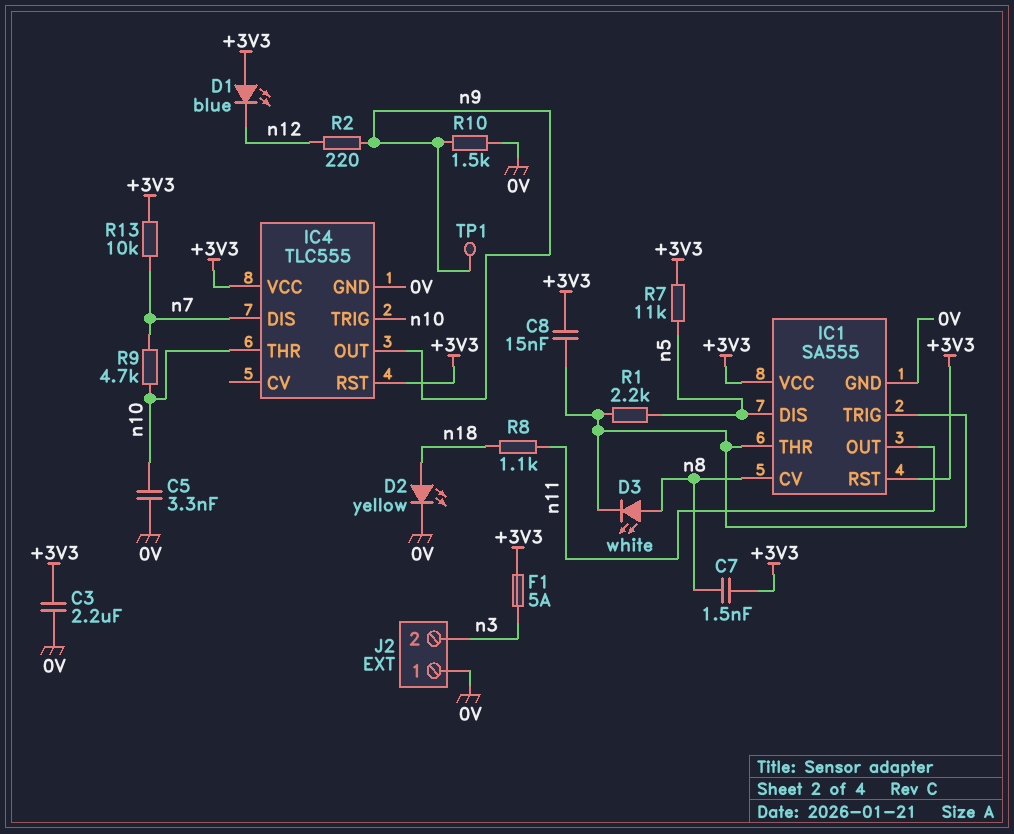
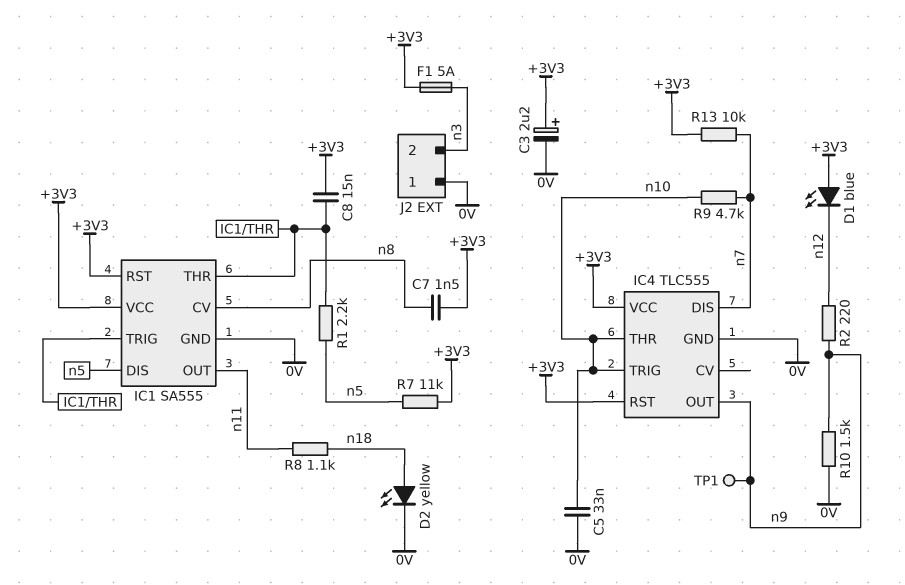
C3: 2.2uF (+3V3, 0V) -> 2.2uF (plus +3V3, minus 0V)
C5: 3.3nF (0V, n10) -> 33nF (0V, n10)
D3: LED white (A n8, K IC1/THR) -> none

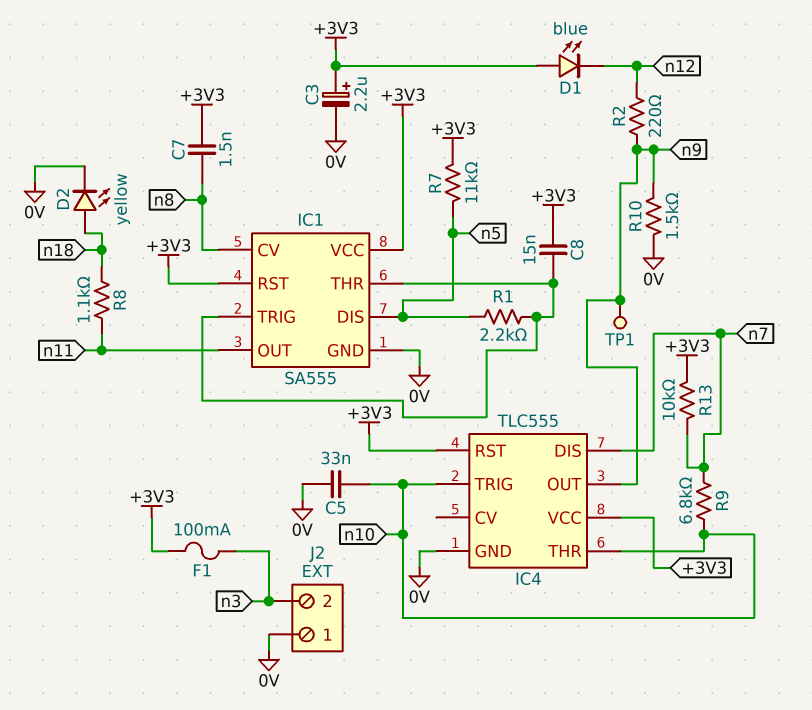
F1: 5A (+3V3, n3) -> 100mA (+3V3, n3)
R9: 4.7k (n7, n10) -> 6.8k (n7, n10)

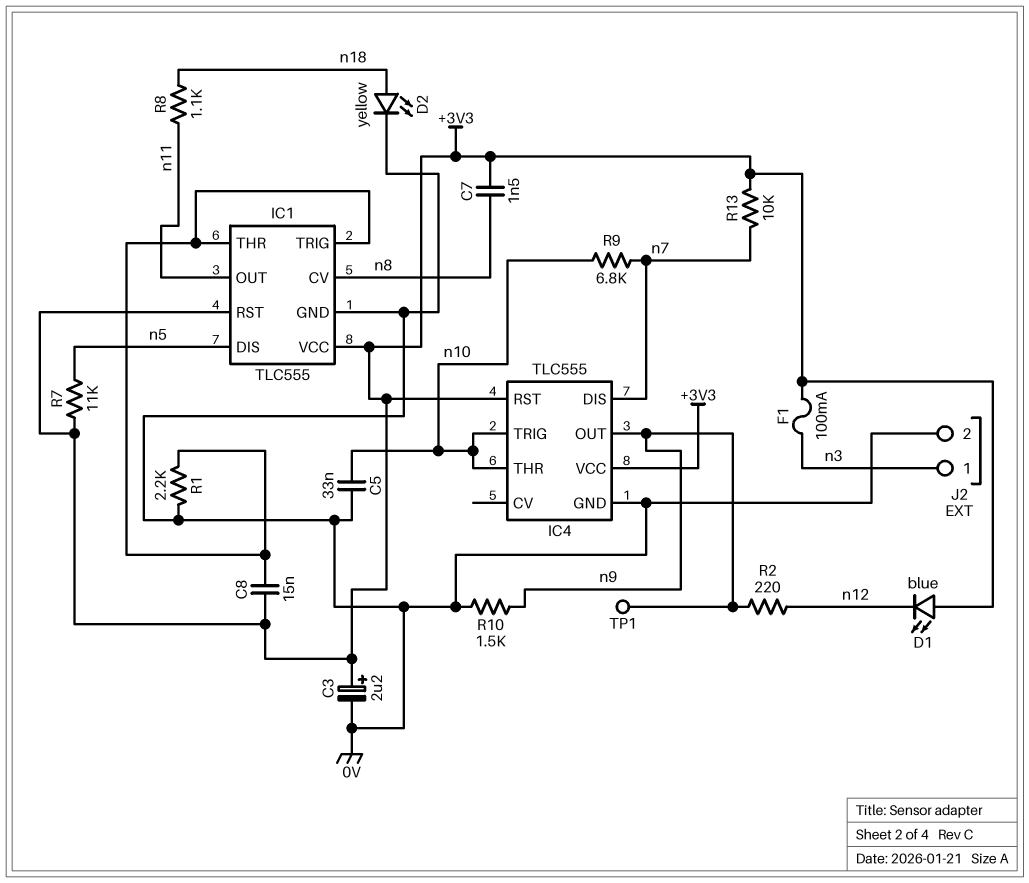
IC1: SA555 -> TLC555
J2 pin 1: 0V -> n3
J2 pin 2: n3 -> 0V
R1: 2.2k (IC1/THR, n5) -> 2.2k (0V, IC1/THR)

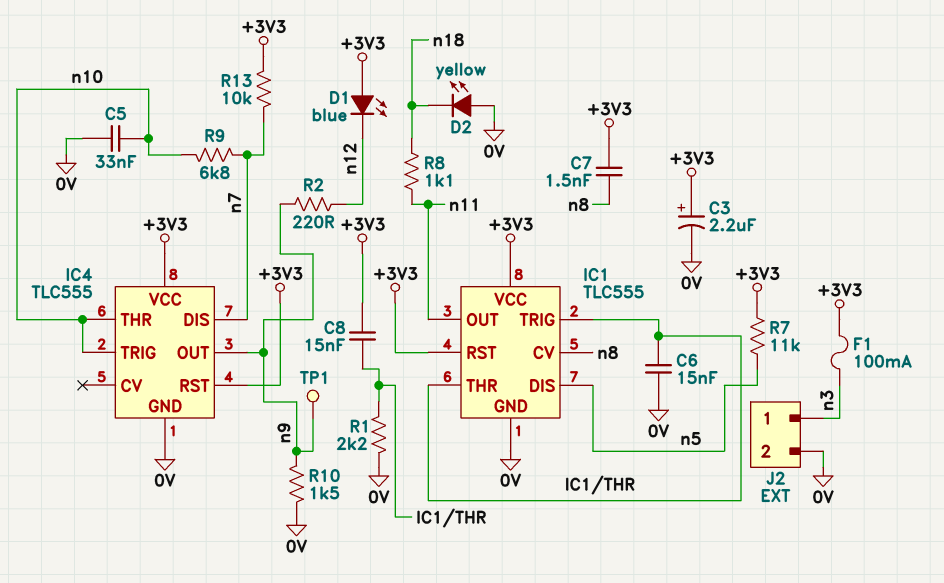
C6: none -> 15nF (0V, IC1/THR)
D2: LED yellow (A n18, K 0V) -> LED yellow (A 0V, K n18)

